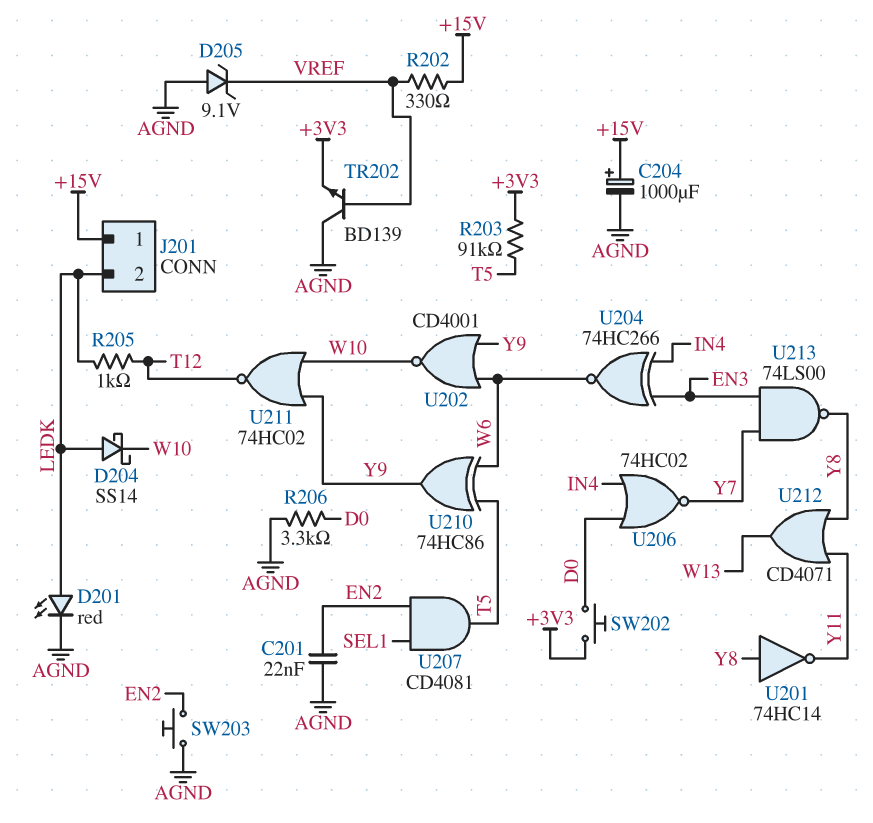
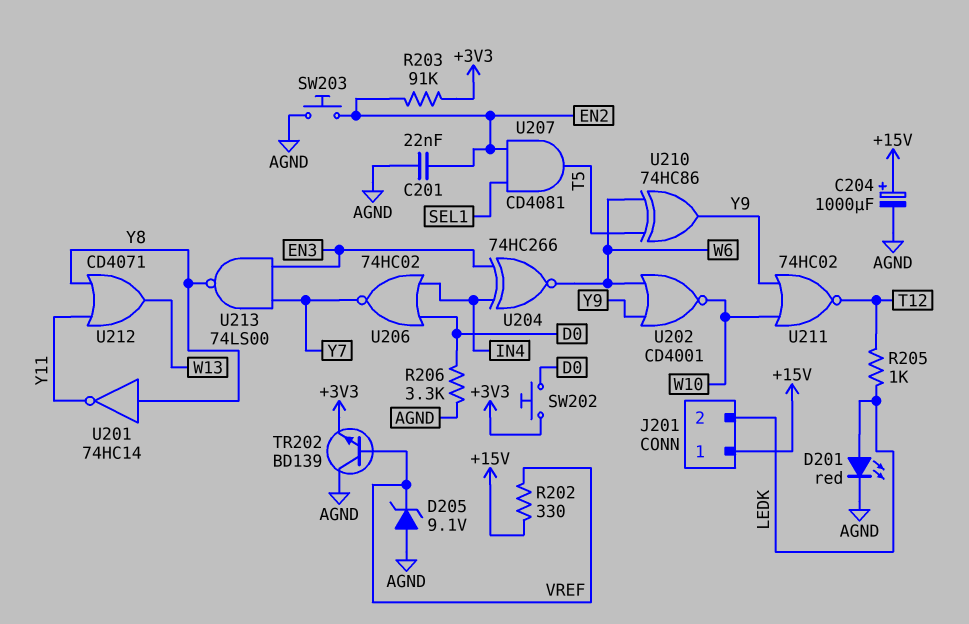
D204: schottky SS14 (A LEDK, K W10) -> none
R203: 91k (+3V3, T5) -> 91k (+3V3, EN2)

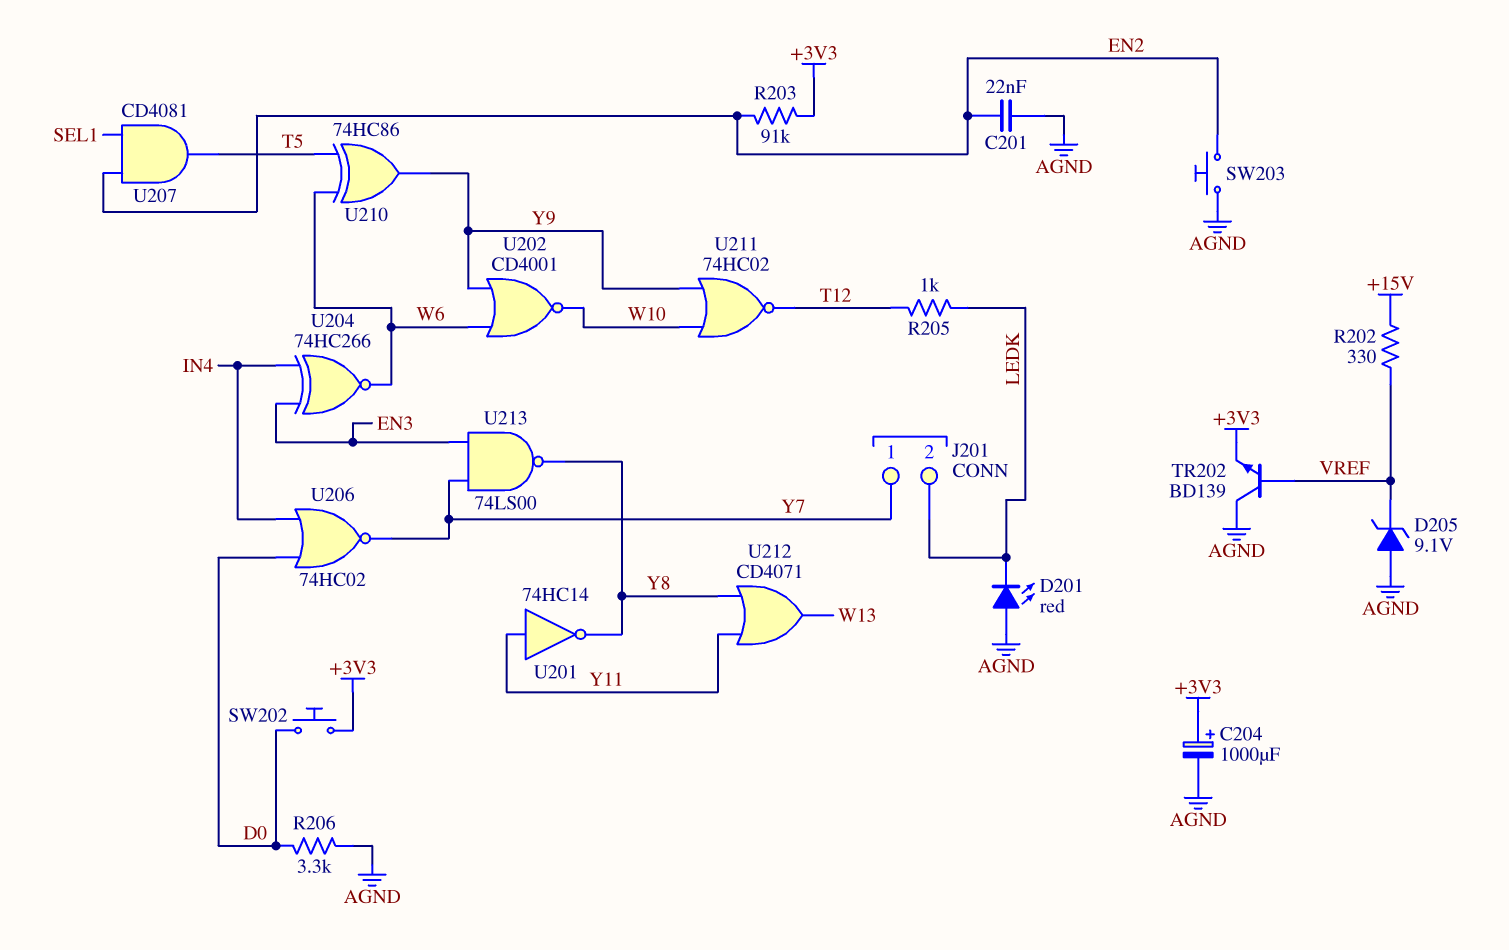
C204: 1000uF (plus +15V, minus AGND) -> 1000uF (plus +3V3, minus AGND)
D201: LED red (A LEDK, K AGND) -> LED red (A AGND, K LEDK)
J201 pin 1: +15V -> Y7
U201: NOT 74HC14 (in Y8, out Y11) -> NOT 74HC14 (in Y11, out Y8)

